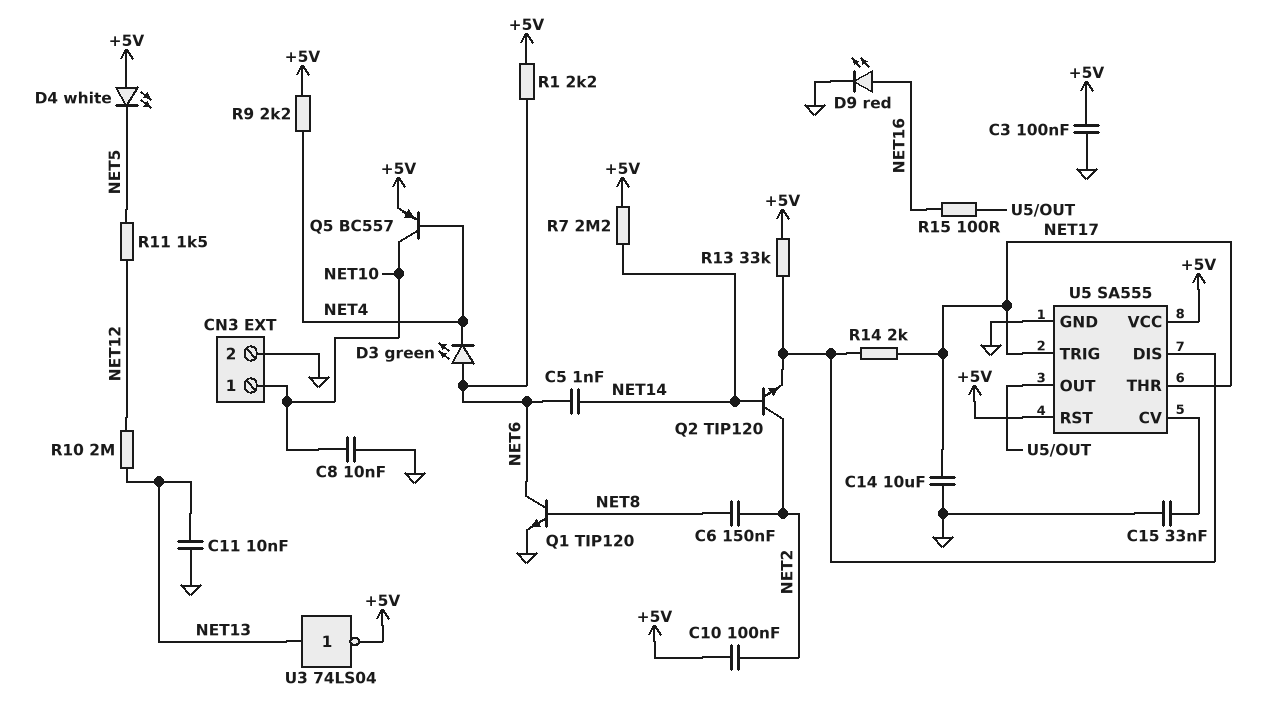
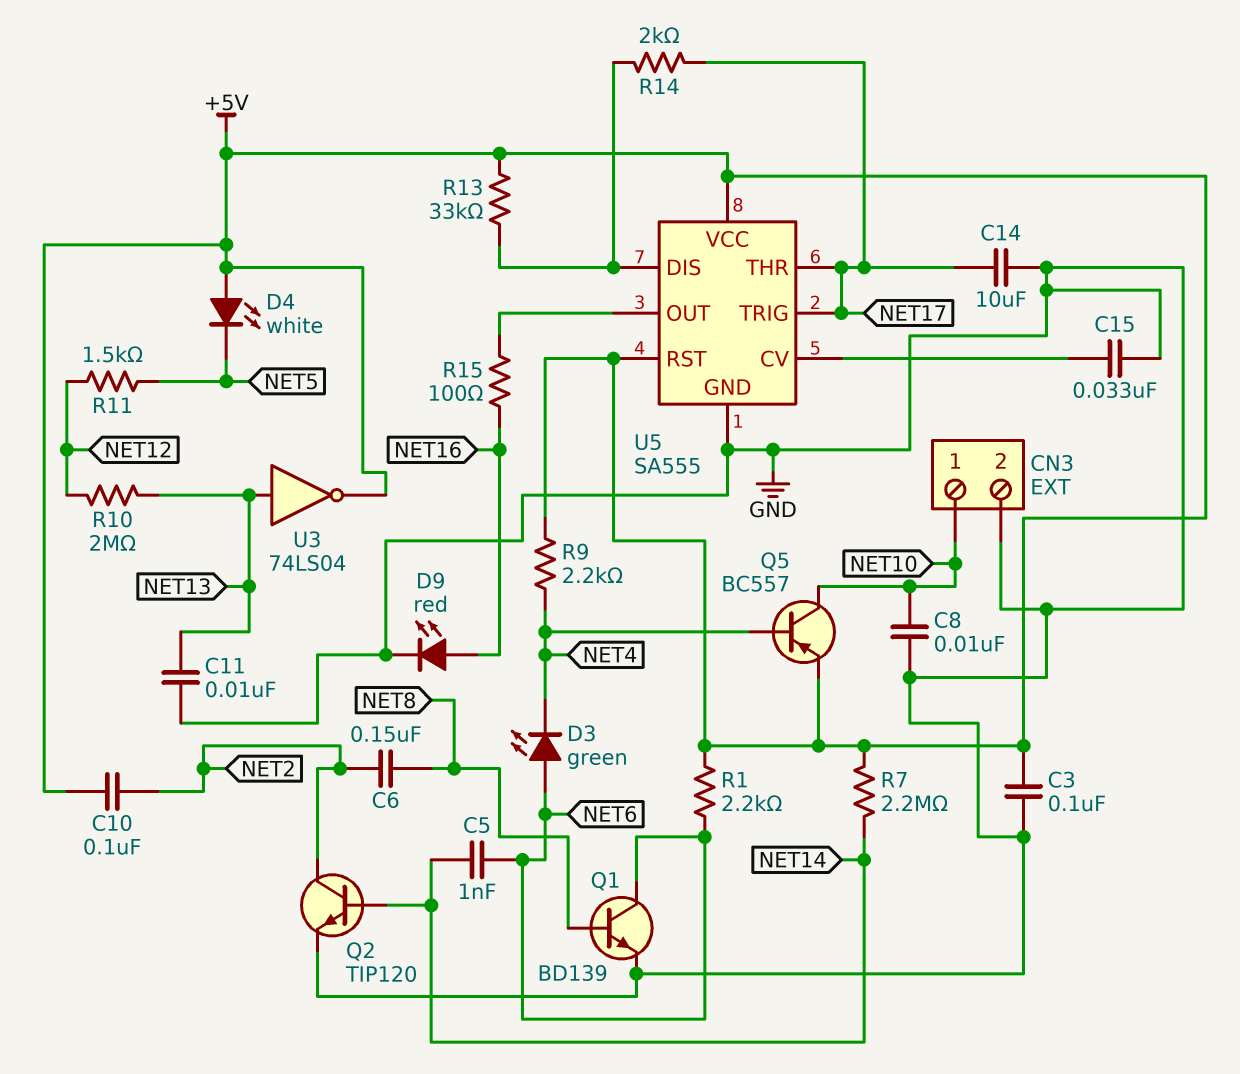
Q1: NPN TIP120 (B NET8, C NET6, E GND) -> NPN BD139 (B NET8, C NET6, E GND)
Q2: NPN TIP120 (B NET14, C NET2, E U5/DIS) -> NPN TIP120 (B NET14, C NET2, E GND)

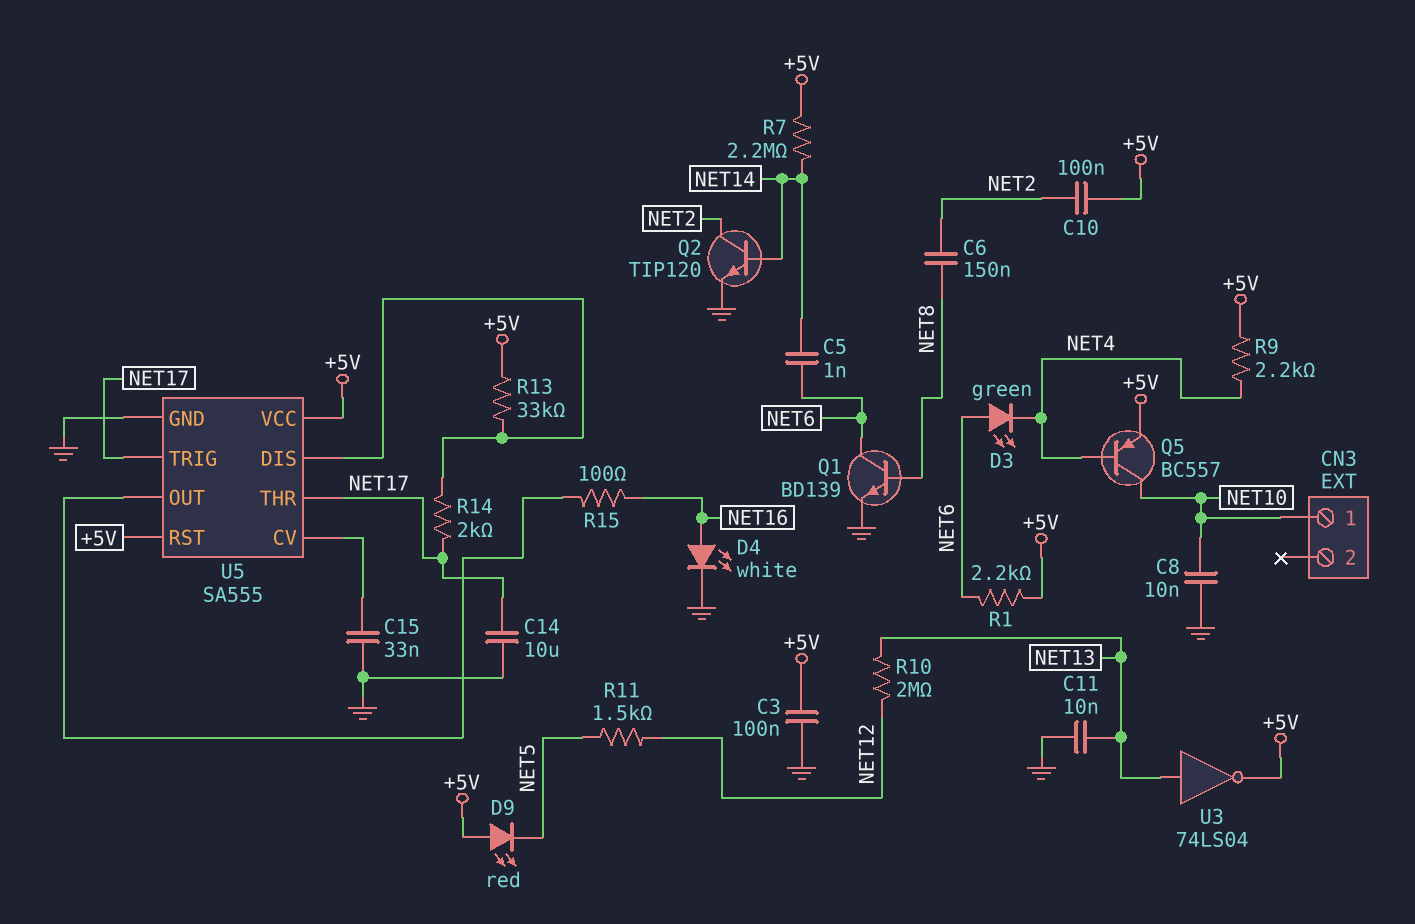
CN3 pin 2: GND -> none
D4: LED white (A +5V, K NET5) -> LED white (A NET16, K GND)
D9: LED red (A NET16, K GND) -> LED red (A +5V, K NET5)

